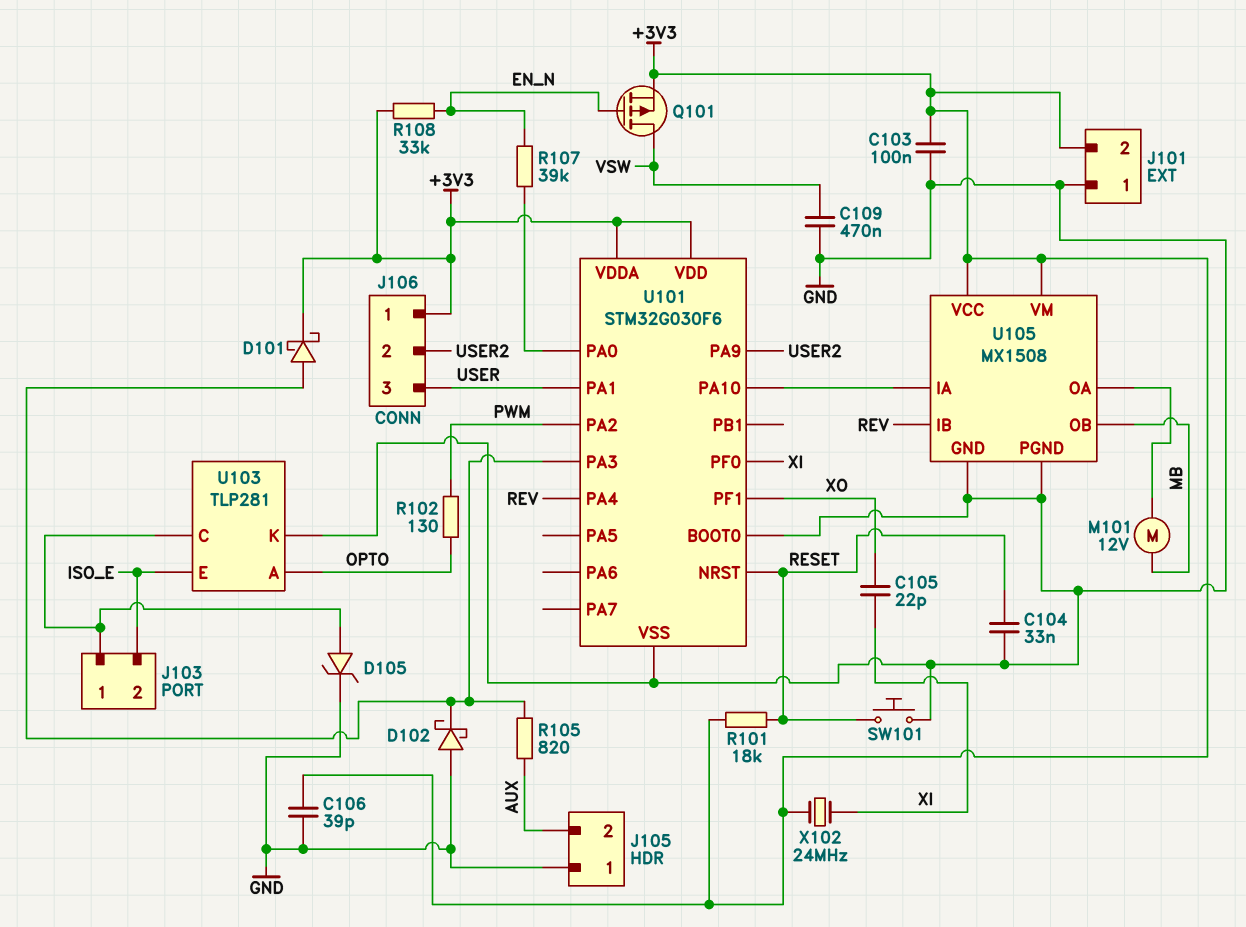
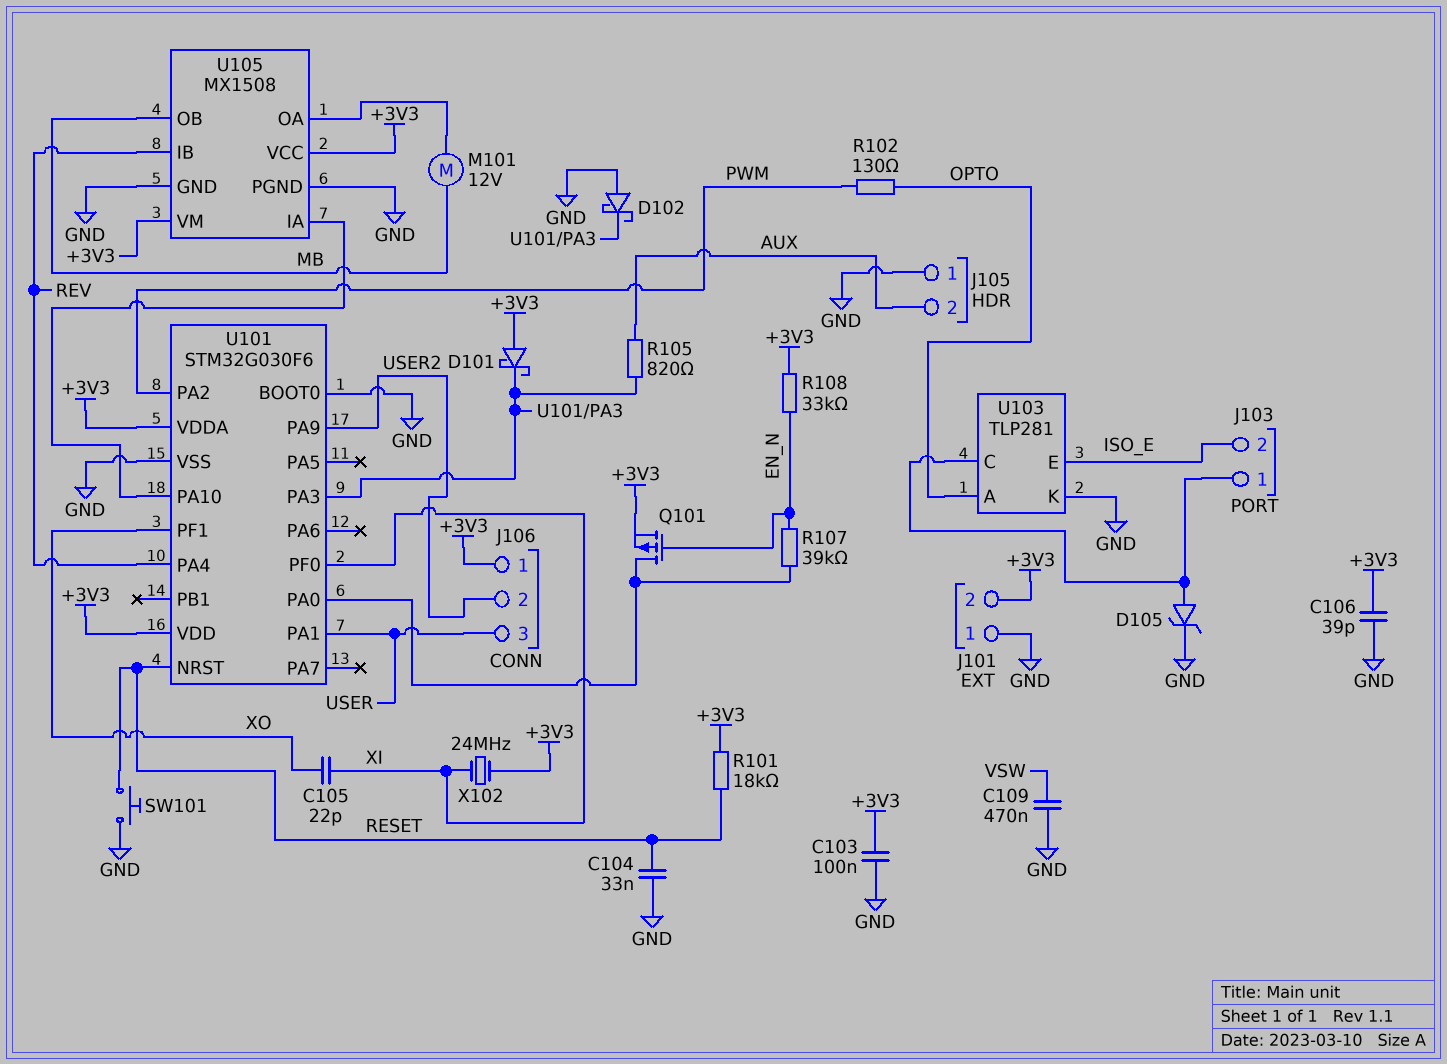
D101: schottky (A U101/PA3, K +3V3) -> schottky (A +3V3, K U101/PA3)
Q101: PMOS (G EN_N, D VSW, S +3V3) -> PMOS (G EN_N, D U101/PA0, S +3V3)

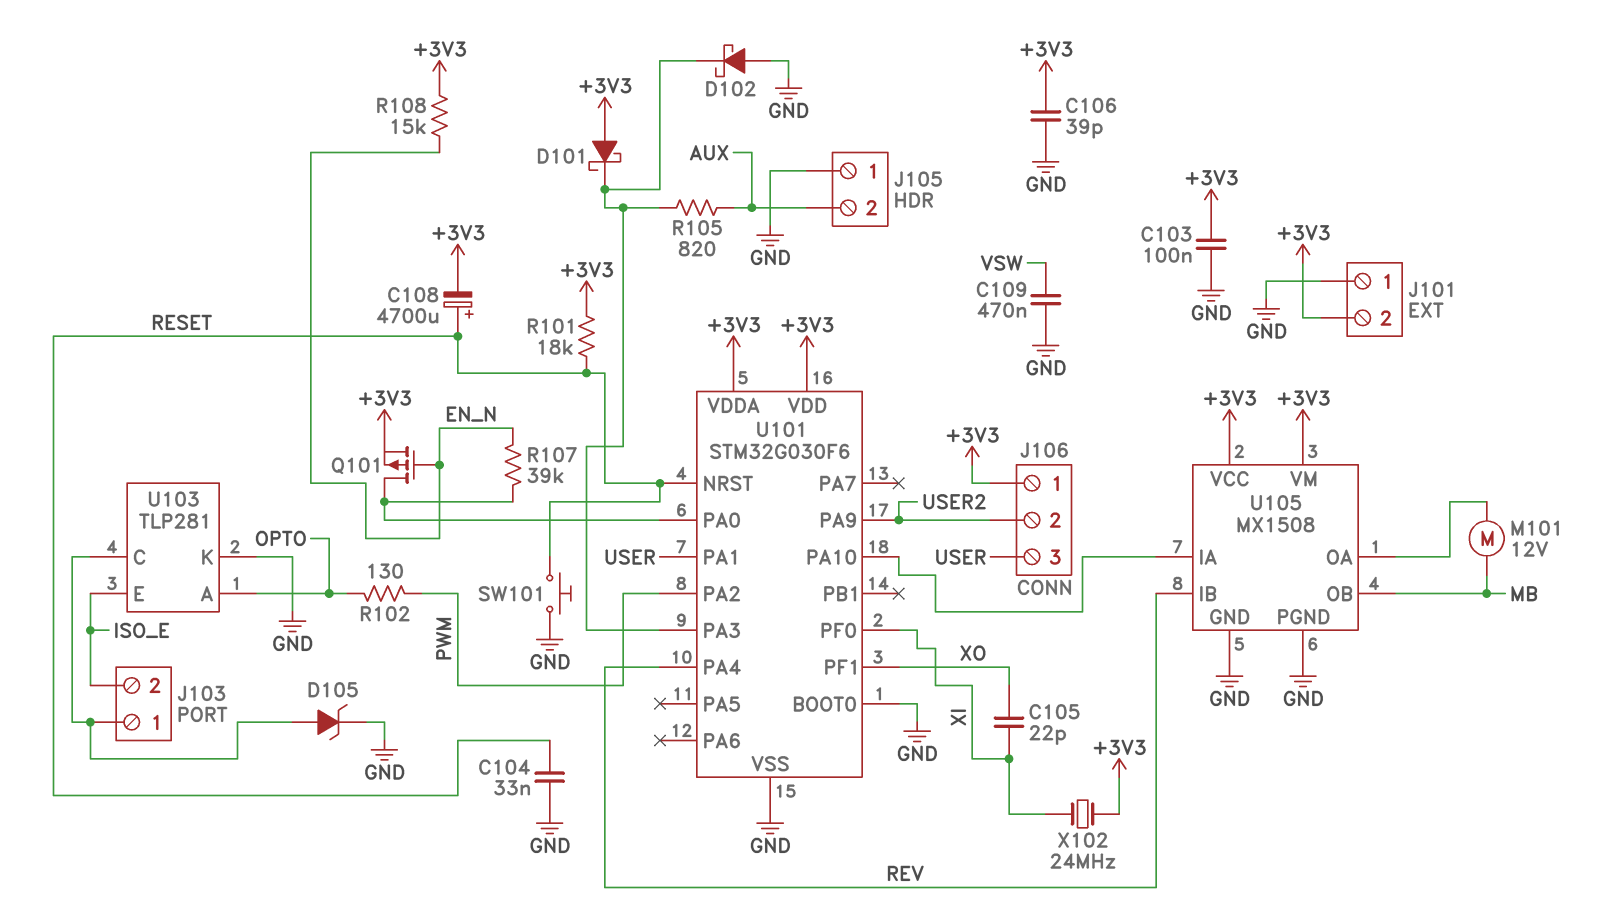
C108: none -> 4700uF (plus RESET, minus +3V3)
R108: 33k (+3V3, EN_N) -> 15k (+3V3, EN_N)

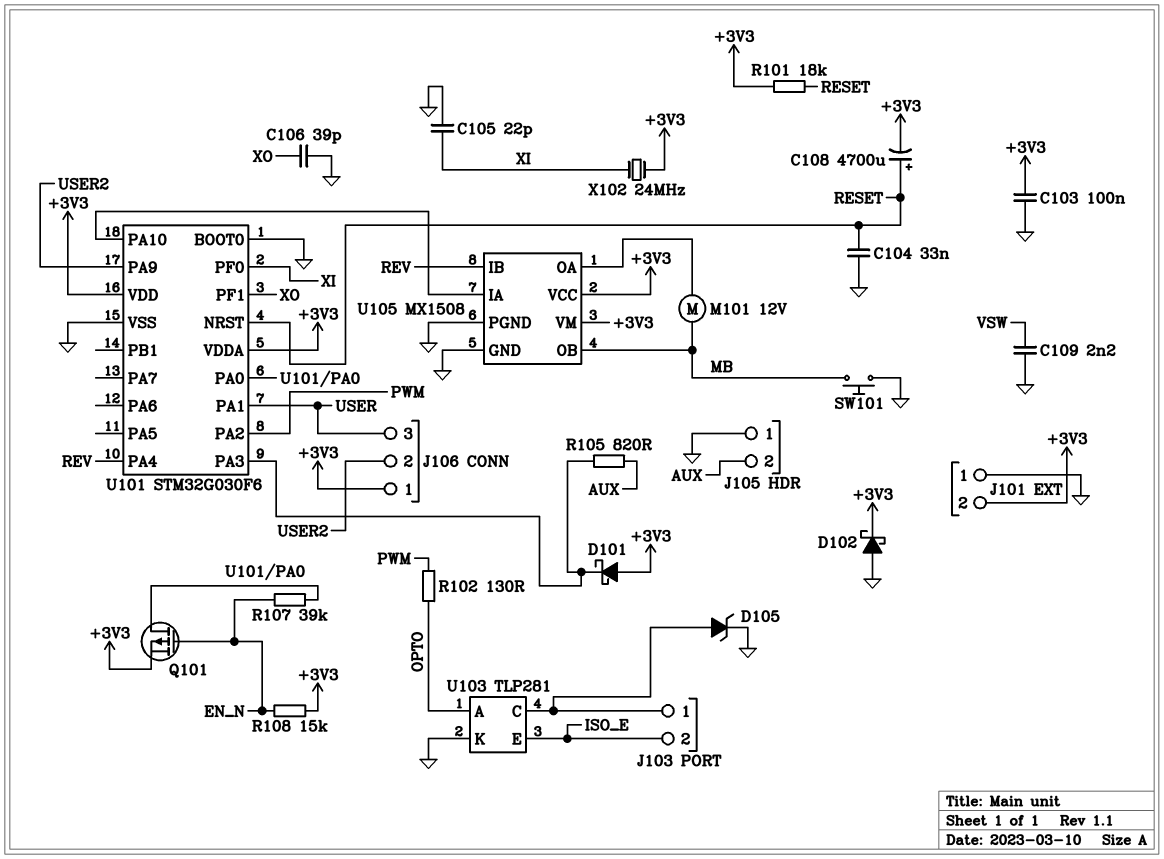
C105: 22pF (XI, XO) -> 22pF (GND, XI)
C106: 39pF (+3V3, GND) -> 39pF (GND, XO)
C109: 470nF (GND, VSW) -> 2.2nF (GND, VSW)
D102: schottky (A GND, K U101/PA3) -> schottky (A GND, K +3V3)
SW101: button (GND, RESET) -> button (GND, MB)

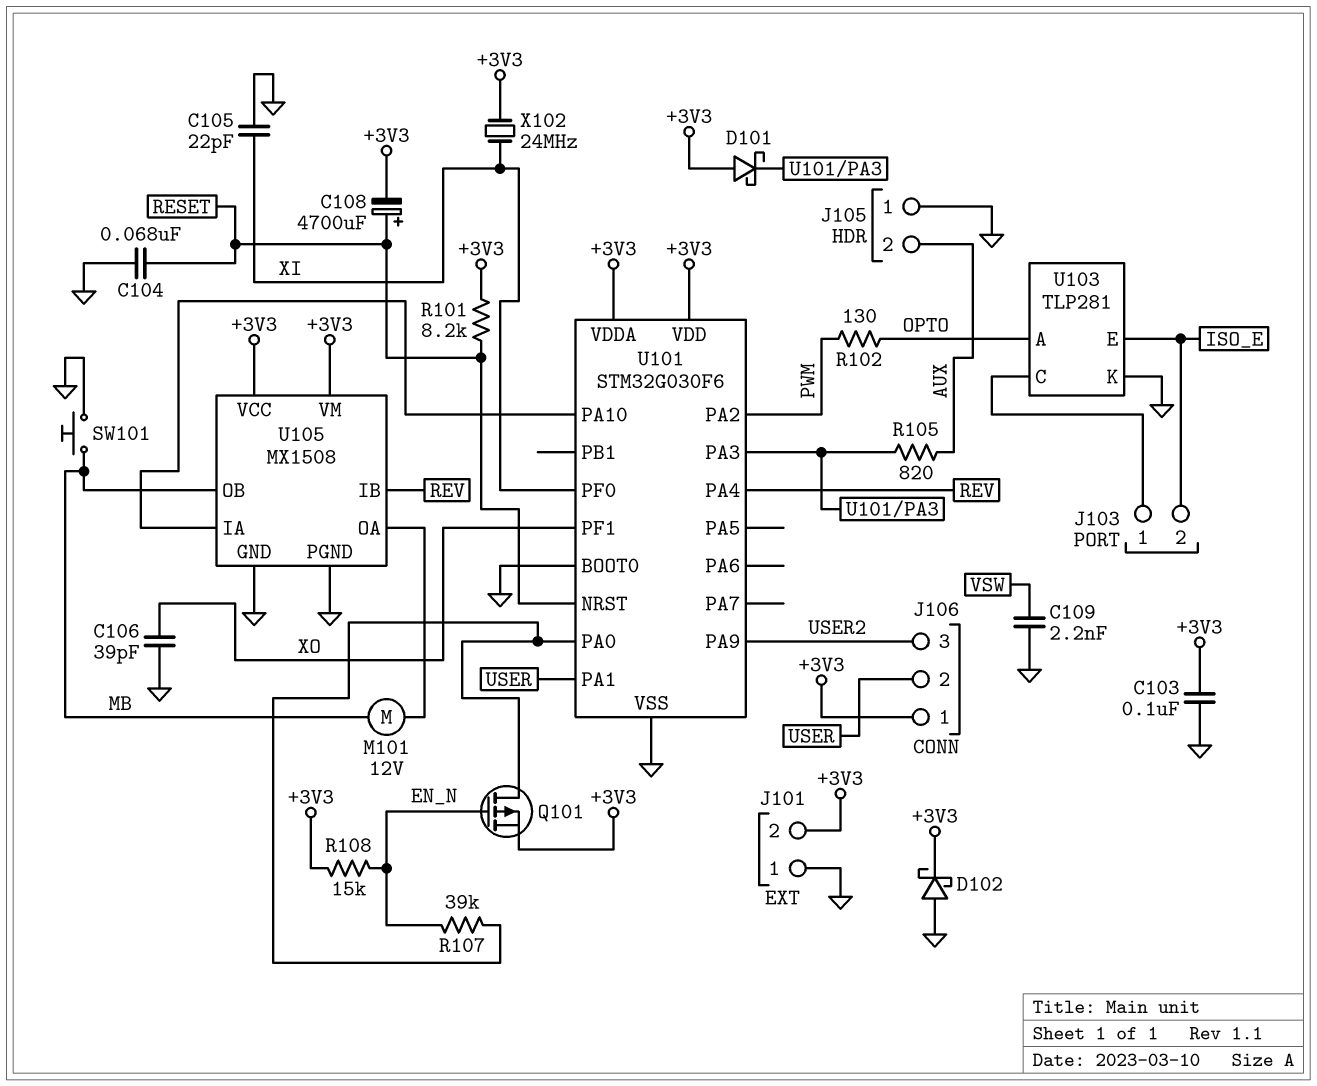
C104: 33nF (GND, RESET) -> 68nF (GND, RESET)
D105: zener (A J103/1, K GND) -> none
J106 pin 2: USER2 -> USER
J106 pin 3: USER -> USER2
R101: 18k (+3V3, RESET) -> 8.2k (+3V3, RESET)

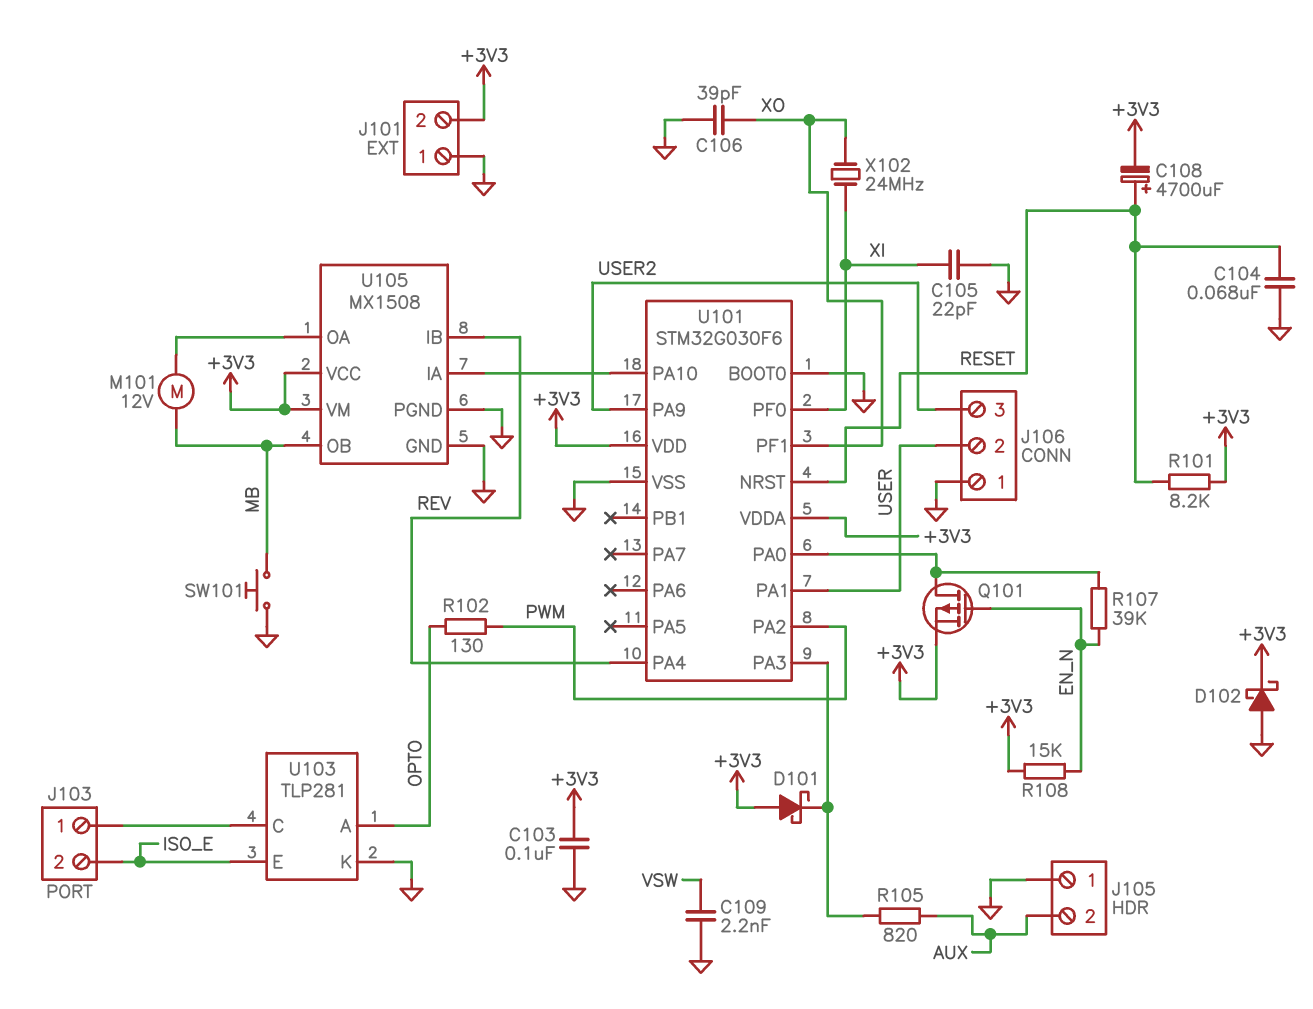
J106 pin 1: +3V3 -> GND
X102: 24MHz (+3V3, XI) -> 24MHz (XI, XO)

